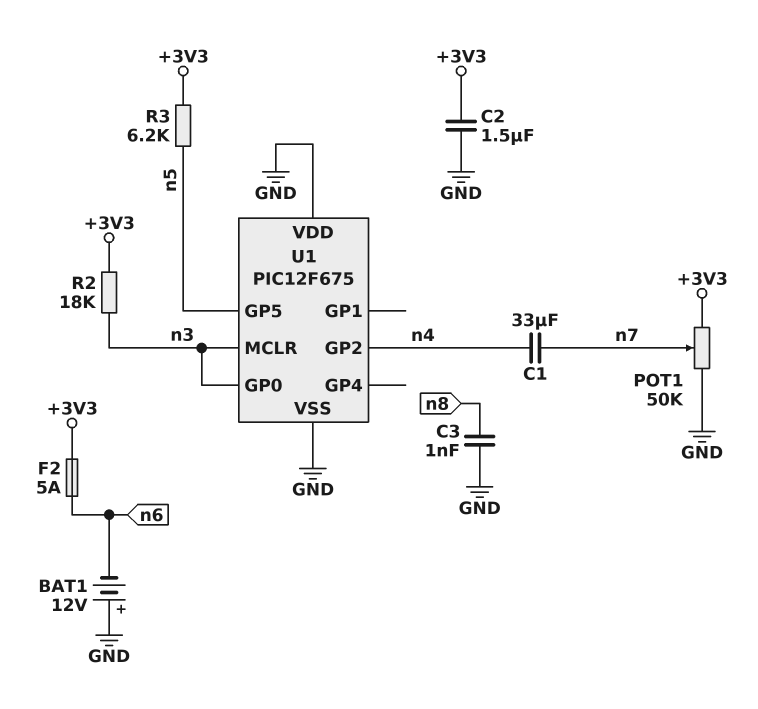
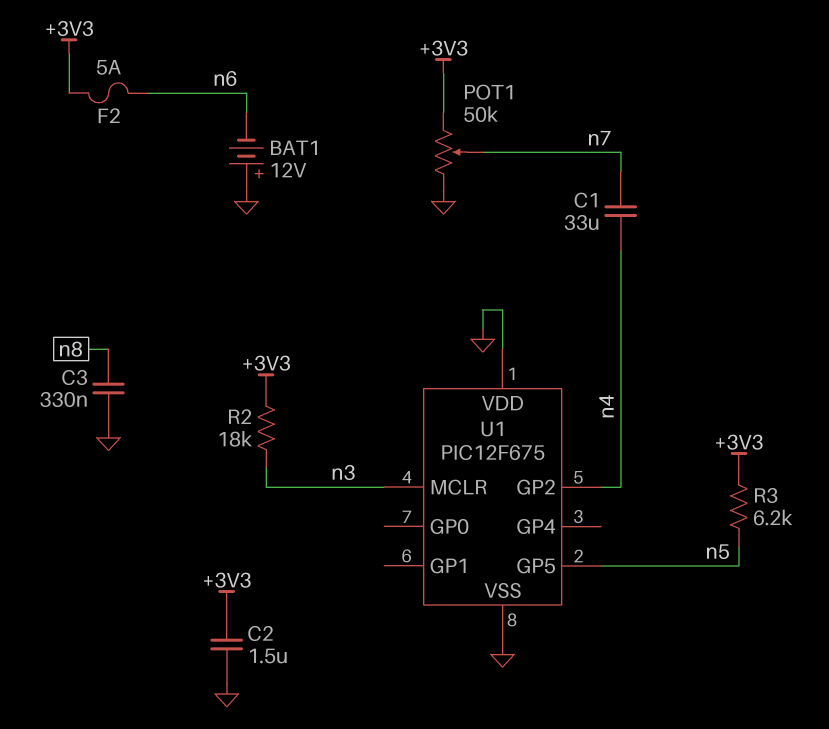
C3: 1nF (GND, n8) -> 330nF (GND, n8)
U1 pin GP0: n3 -> none

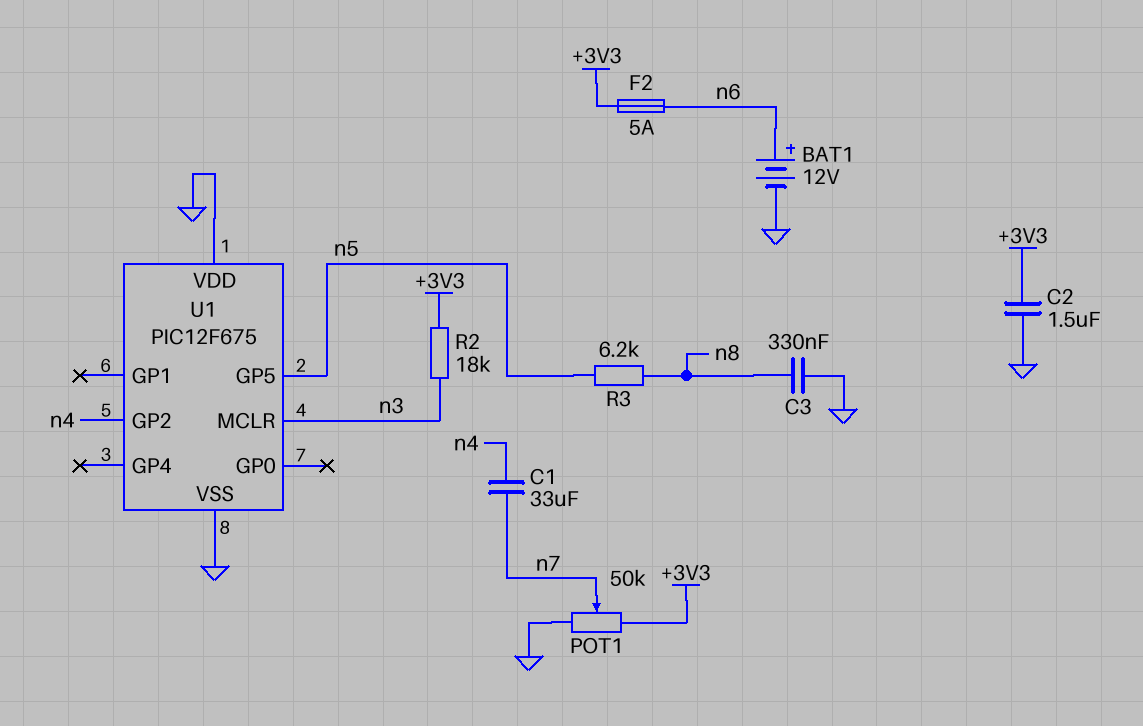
BAT1: 12V (plus GND, minus n6) -> 12V (plus n6, minus GND)
R3: 6.2k (+3V3, n5) -> 6.2k (n5, n8)

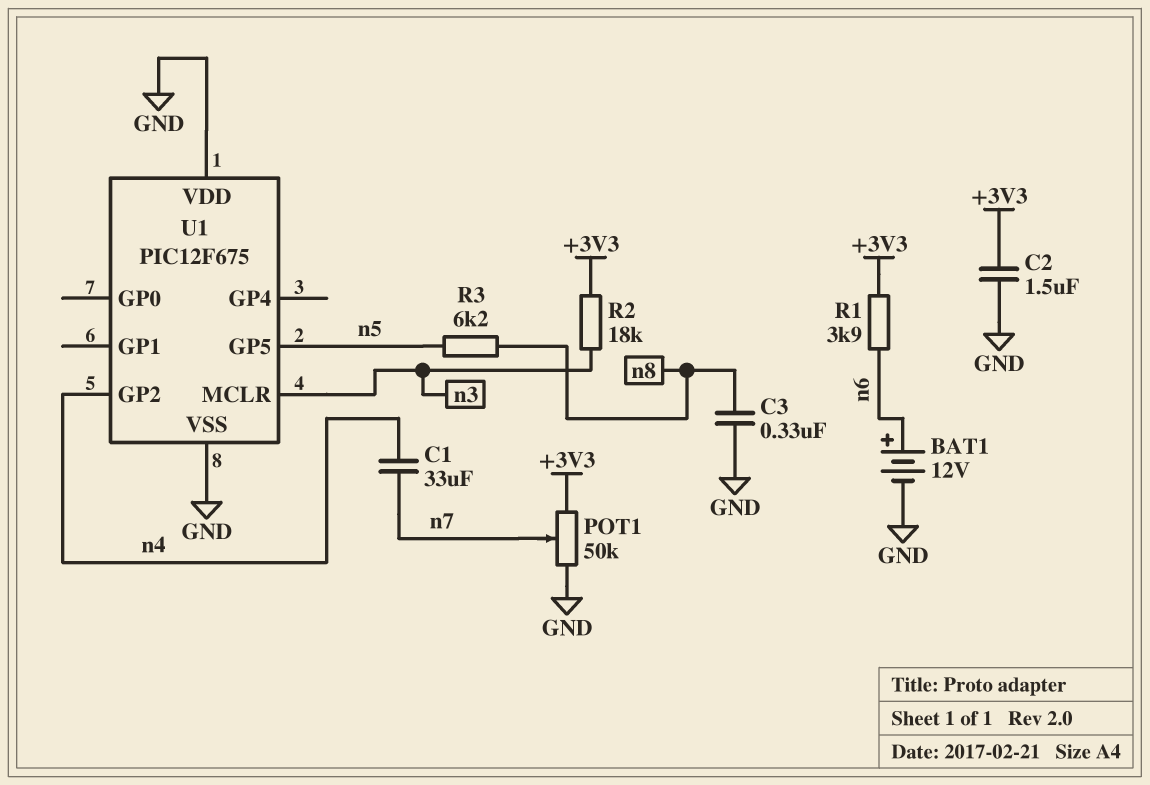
F2: 5A (+3V3, n6) -> none
R1: none -> 3.9k (+3V3, n6)

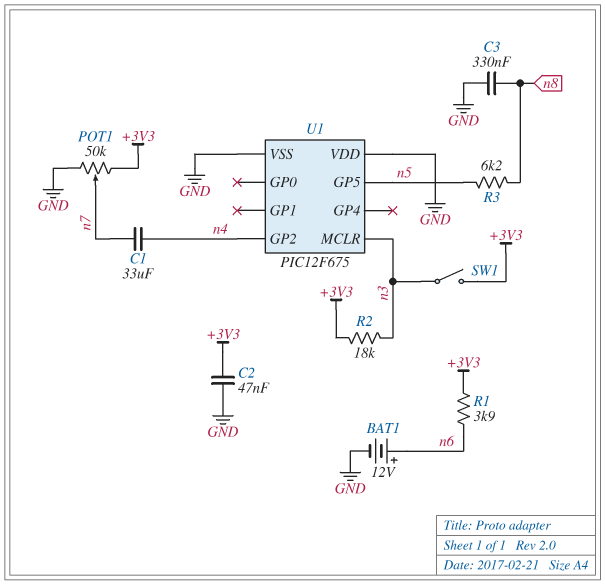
C2: 1.5uF (+3V3, GND) -> 47nF (+3V3, GND)
SW1: none -> switch (+3V3, n3)

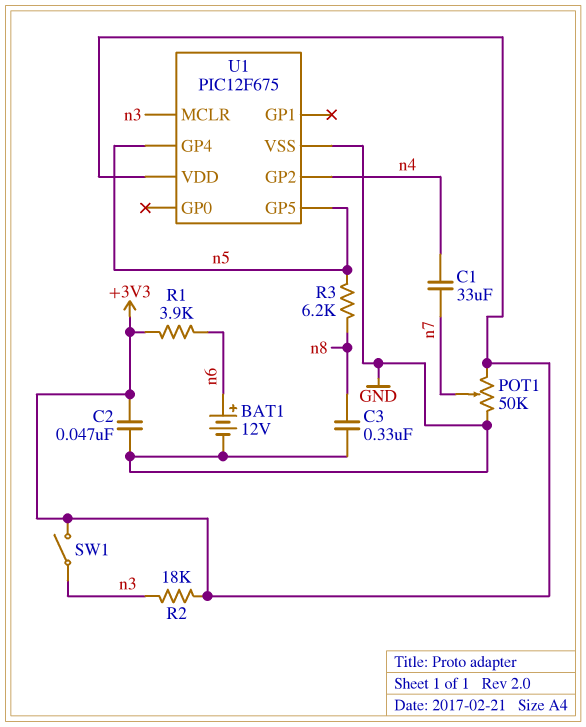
U1 pin GP4: none -> n5
U1 pin VDD: GND -> +3V3

